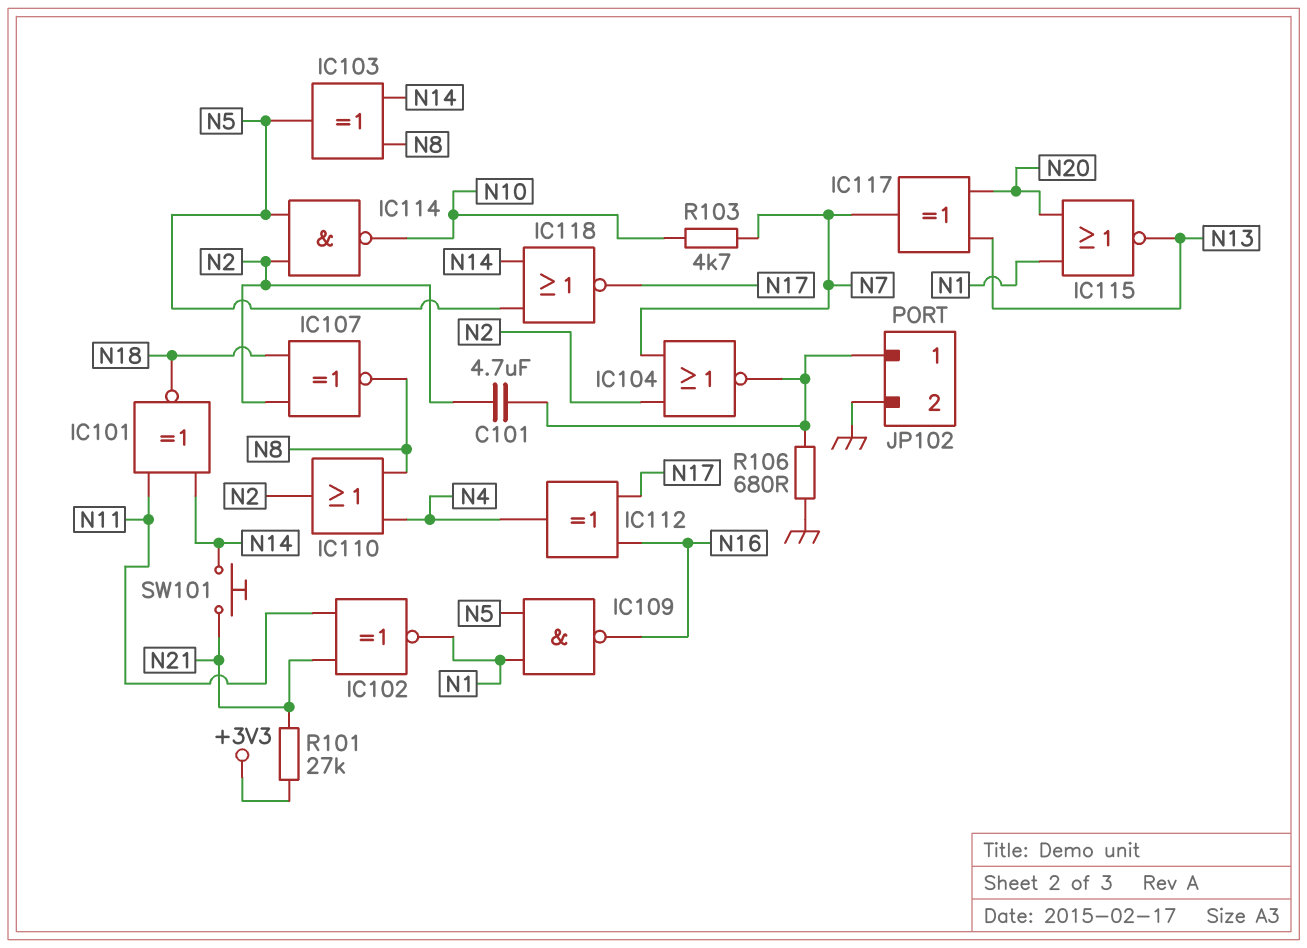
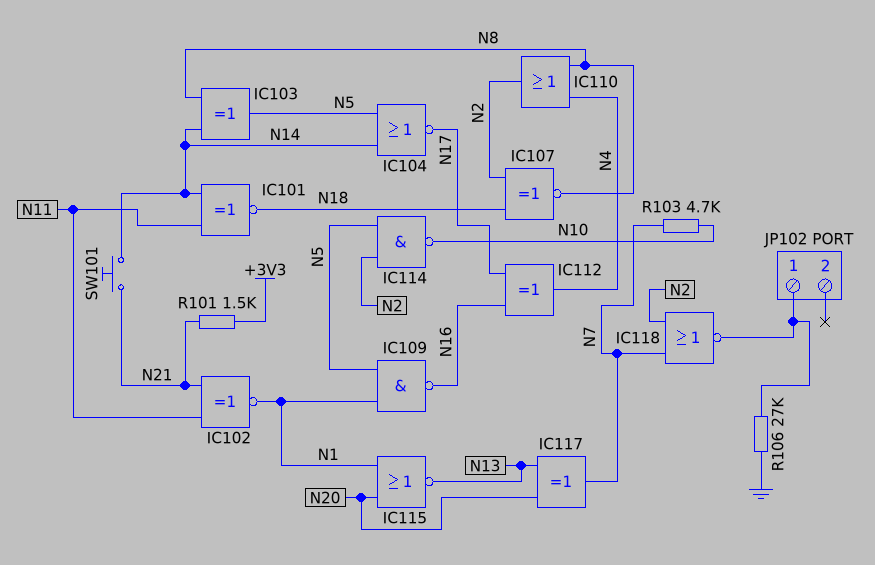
C101: 4.7uF (JP102/1, N2) -> none
IC104: NOR (in N2, in N7, out JP102/1) -> NOR (in N5, in N14, out N17)
IC118: NOR (in N5, in N14, out N17) -> NOR (in N2, in N7, out JP102/1)
JP102 pin 2: GND -> none
R101: 27k (+3V3, N21) -> 1.5k (+3V3, N21)
R106: 680 (GND, JP102/1) -> 27k (GND, JP102/1)

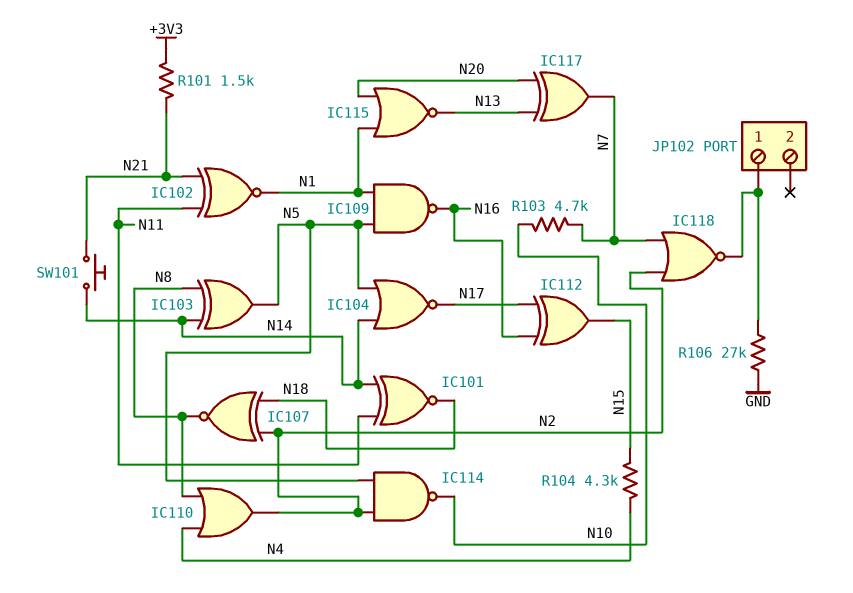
IC112: XOR (in N16, in N17, out N4) -> XOR (in N16, in N17, out N15)
R104: none -> 4.3k (N4, N15)

